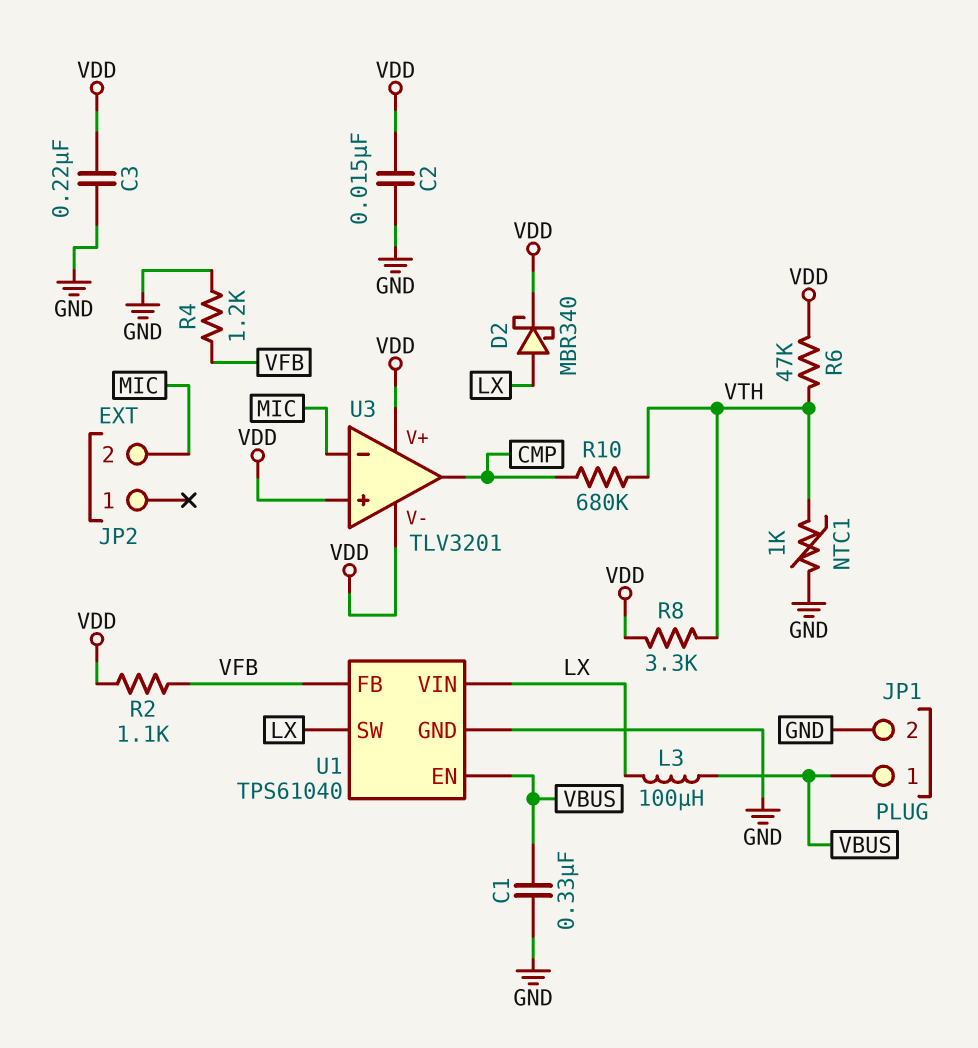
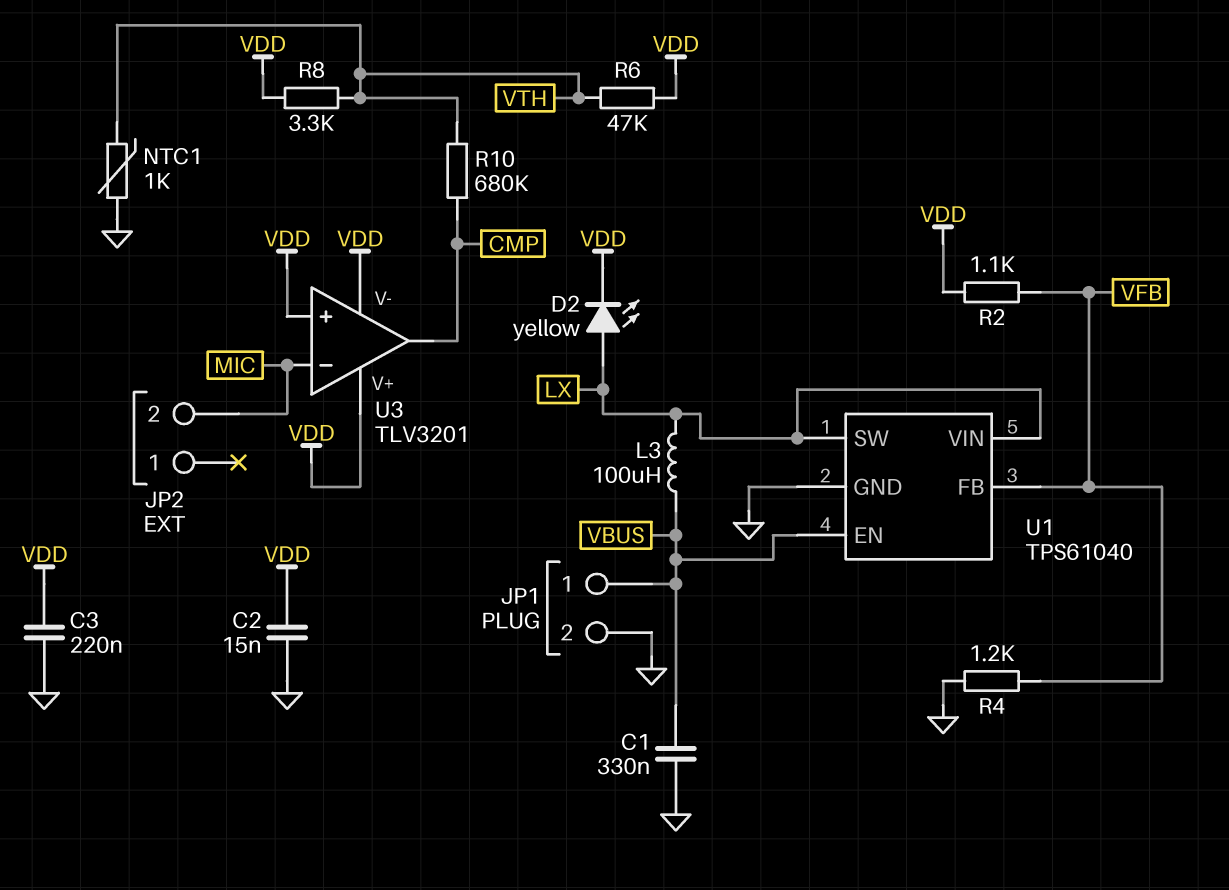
D2: schottky MBR340 (A LX, K VDD) -> LED yellow (A LX, K VDD)

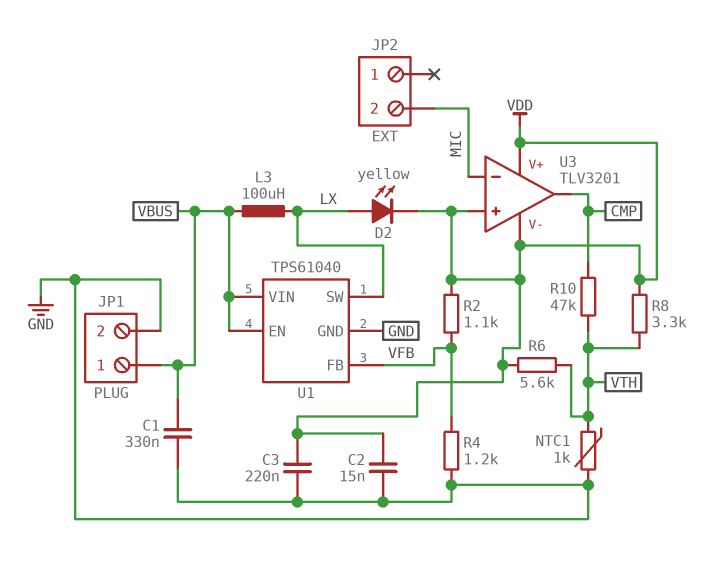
R6: 47k (VDD, VTH) -> 5.6k (VDD, VTH)
R10: 680k (CMP, VTH) -> 47k (CMP, VTH)
U1 pin VIN: LX -> VBUS

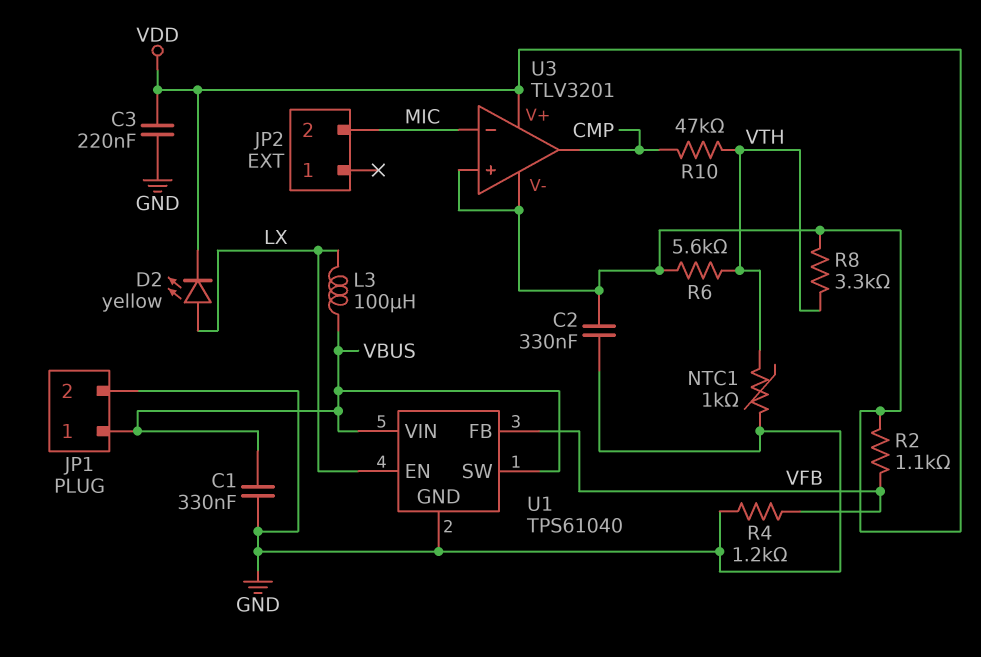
C2: 15nF (GND, VDD) -> 330nF (GND, VDD)
U1 pin EN: VBUS -> LX
U1 pin SW: LX -> VBUS

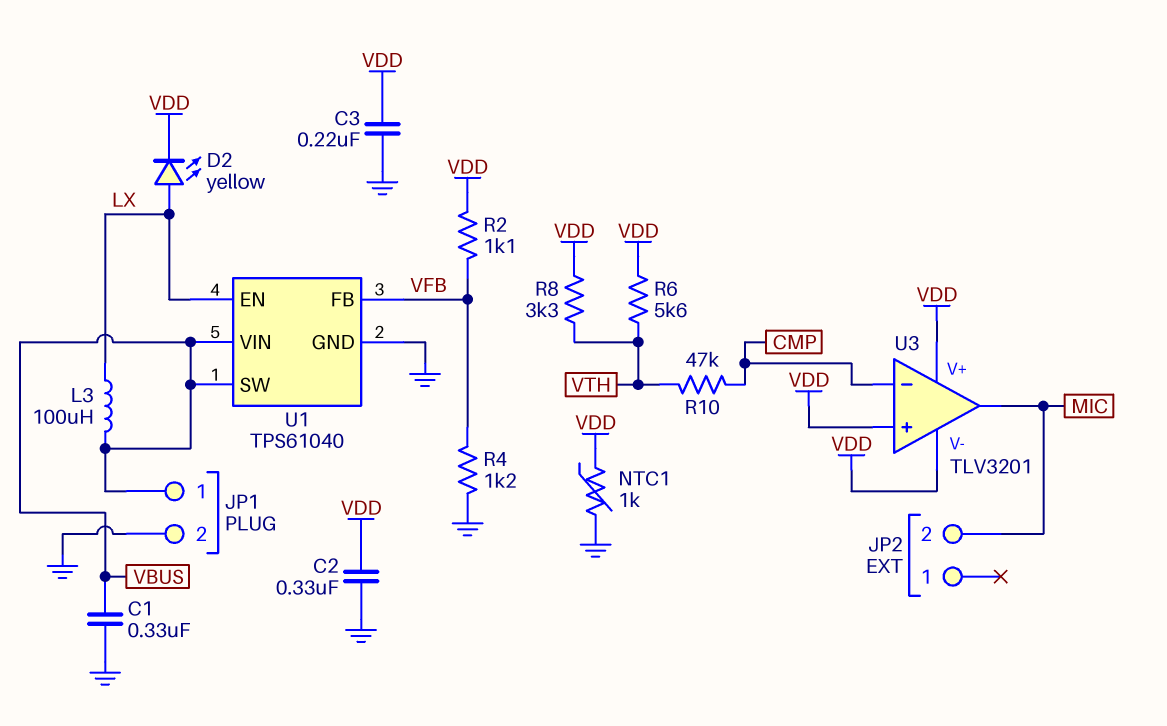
NTC1: 1k (GND, VTH) -> 1k (GND, VDD)
U3 pin in-: MIC -> CMP
U3 pin out: CMP -> MIC

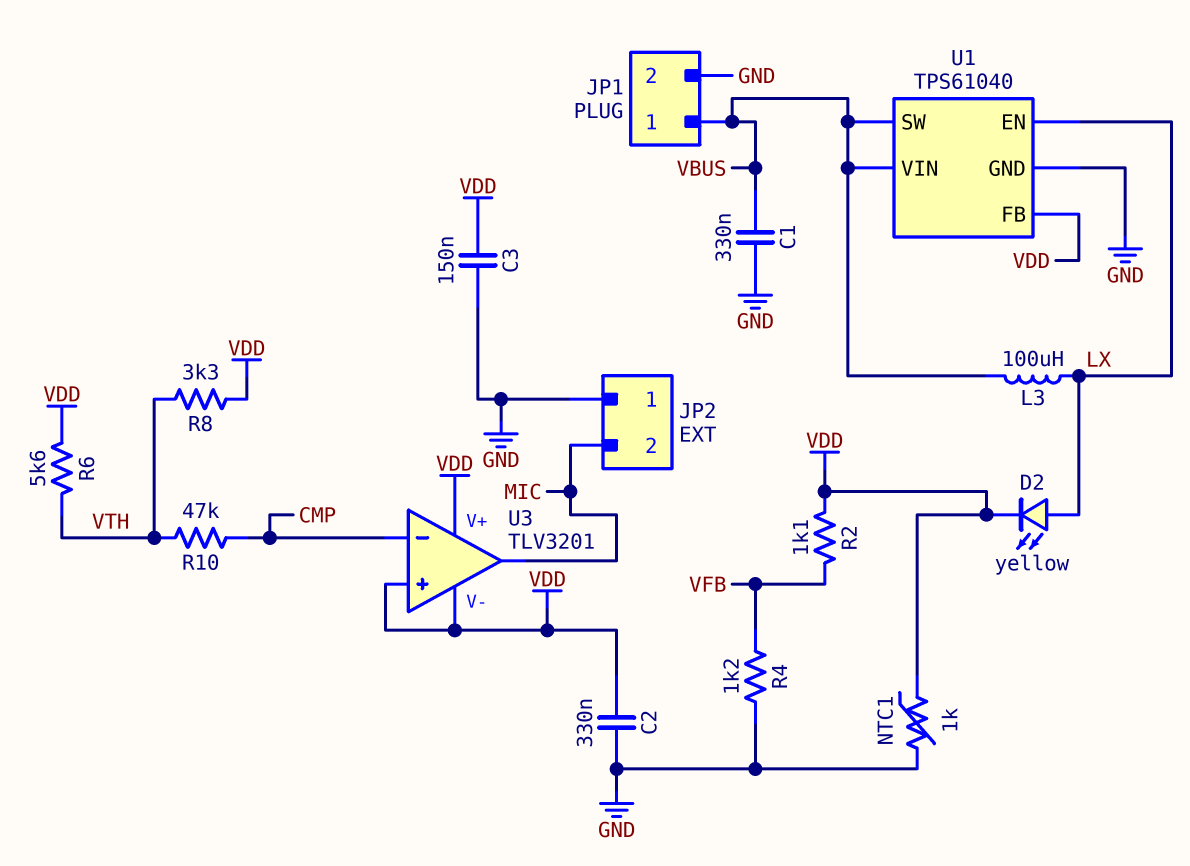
C3: 220nF (GND, VDD) -> 150nF (GND, VDD)
JP2 pin 1: none -> GND
U1 pin FB: VFB -> VDD

